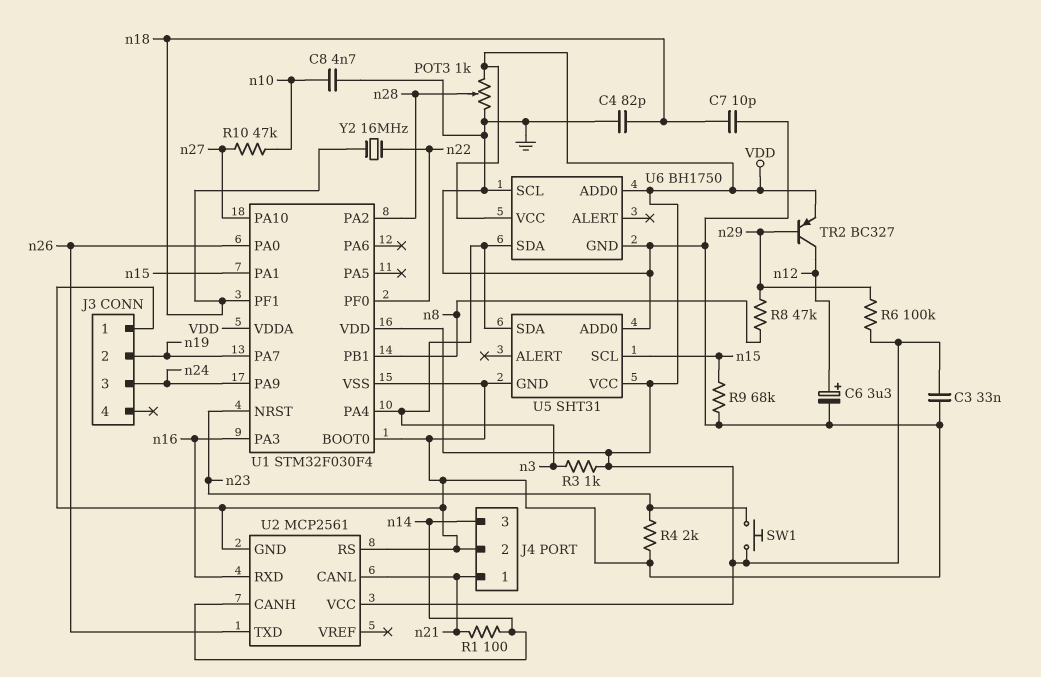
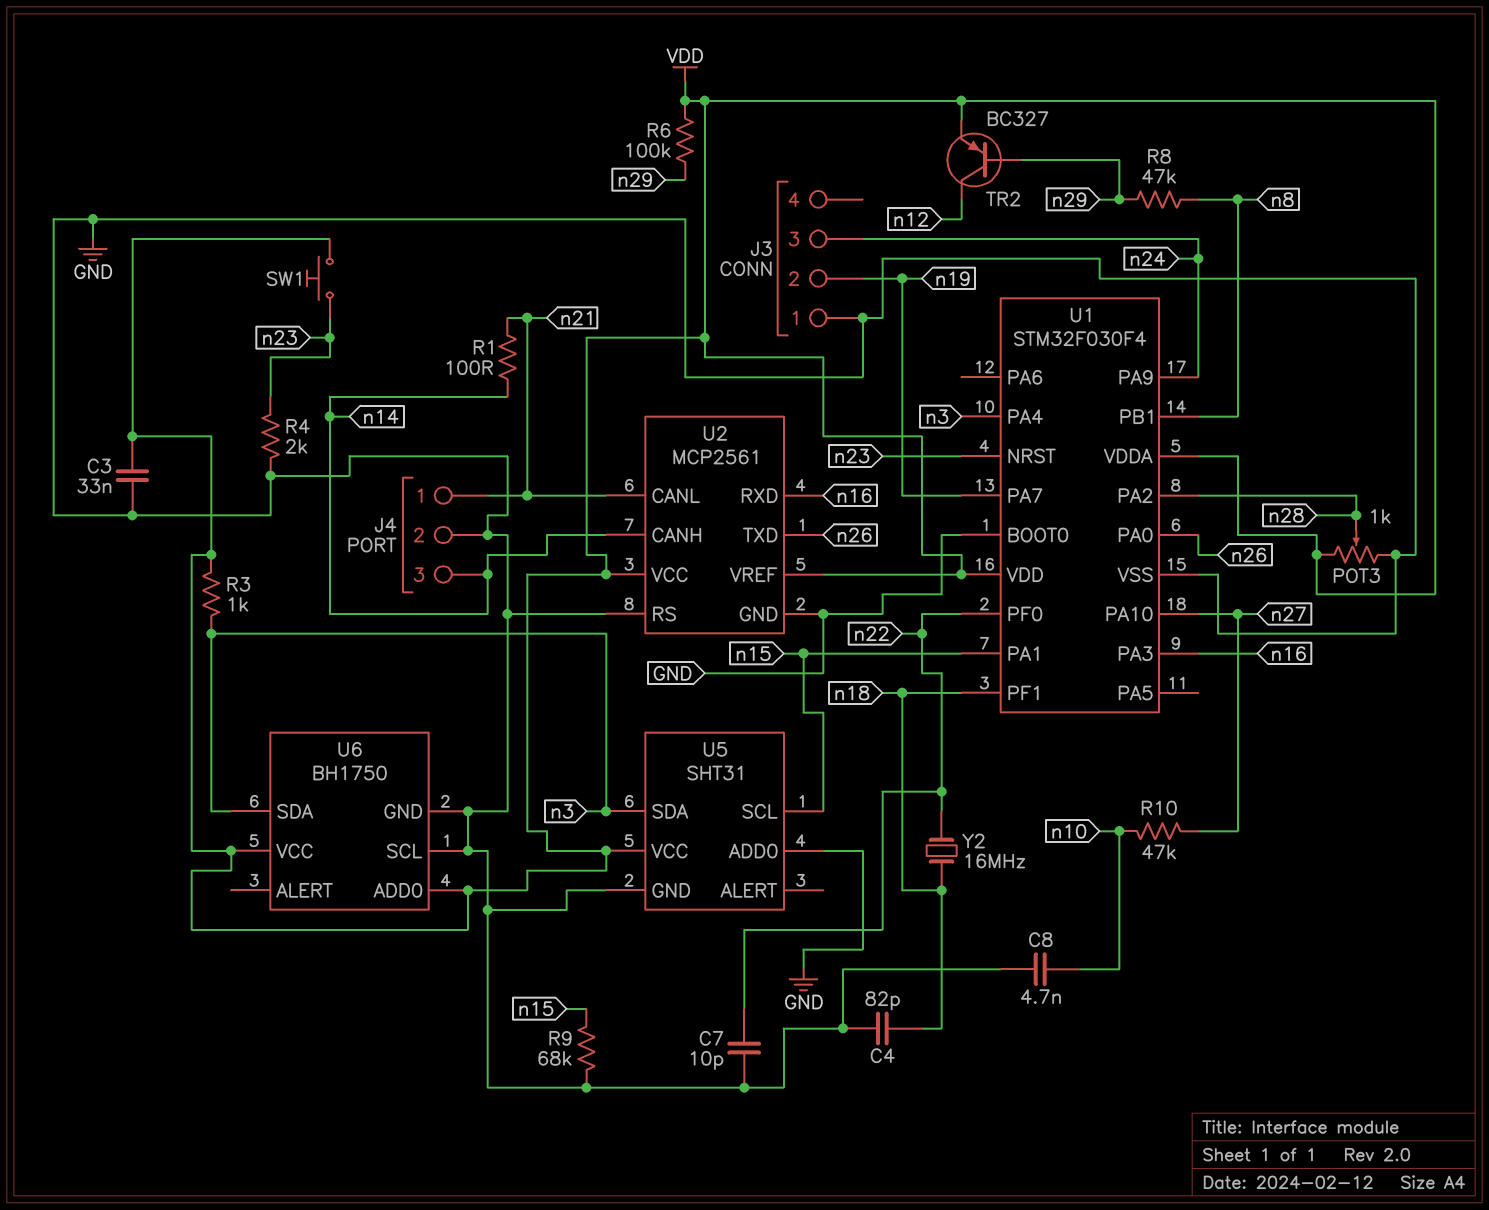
C6: 3.3uF (plus n12, minus GND) -> none
C7: 10pF (GND, n18) -> 10pF (GND, n22)
U2 pin VREF: none -> VDD

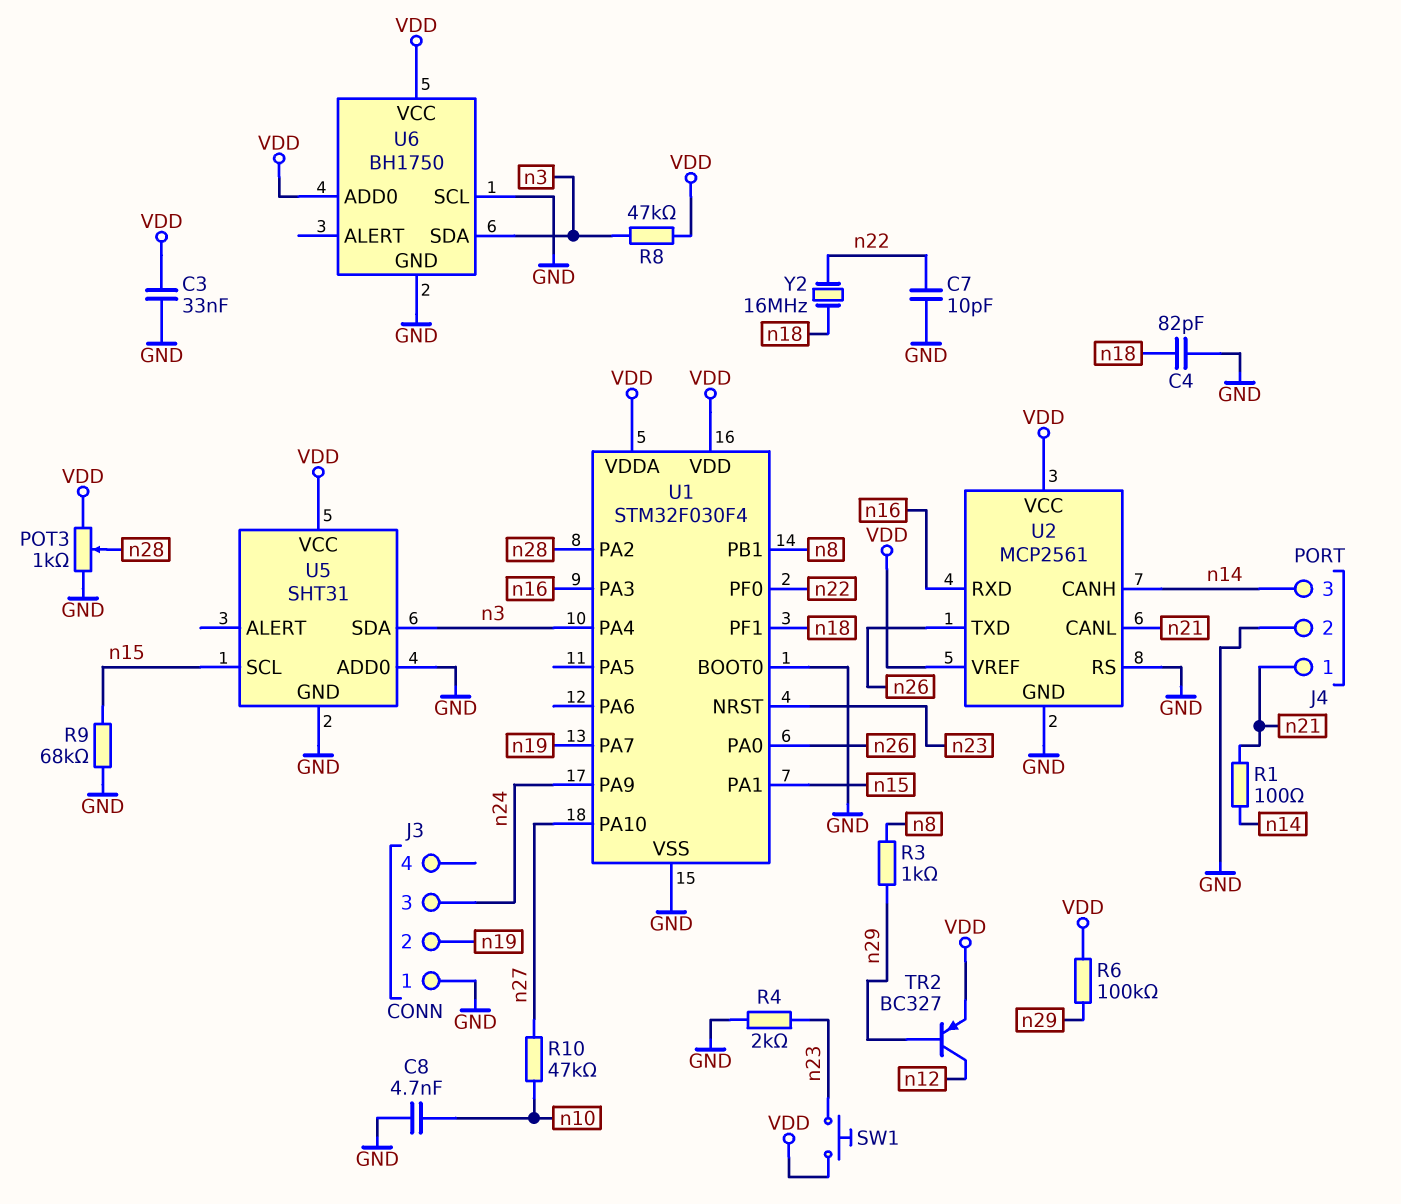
R3: 1k (VDD, n3) -> 1k (n8, n29)
R8: 47k (n8, n29) -> 47k (VDD, n3)

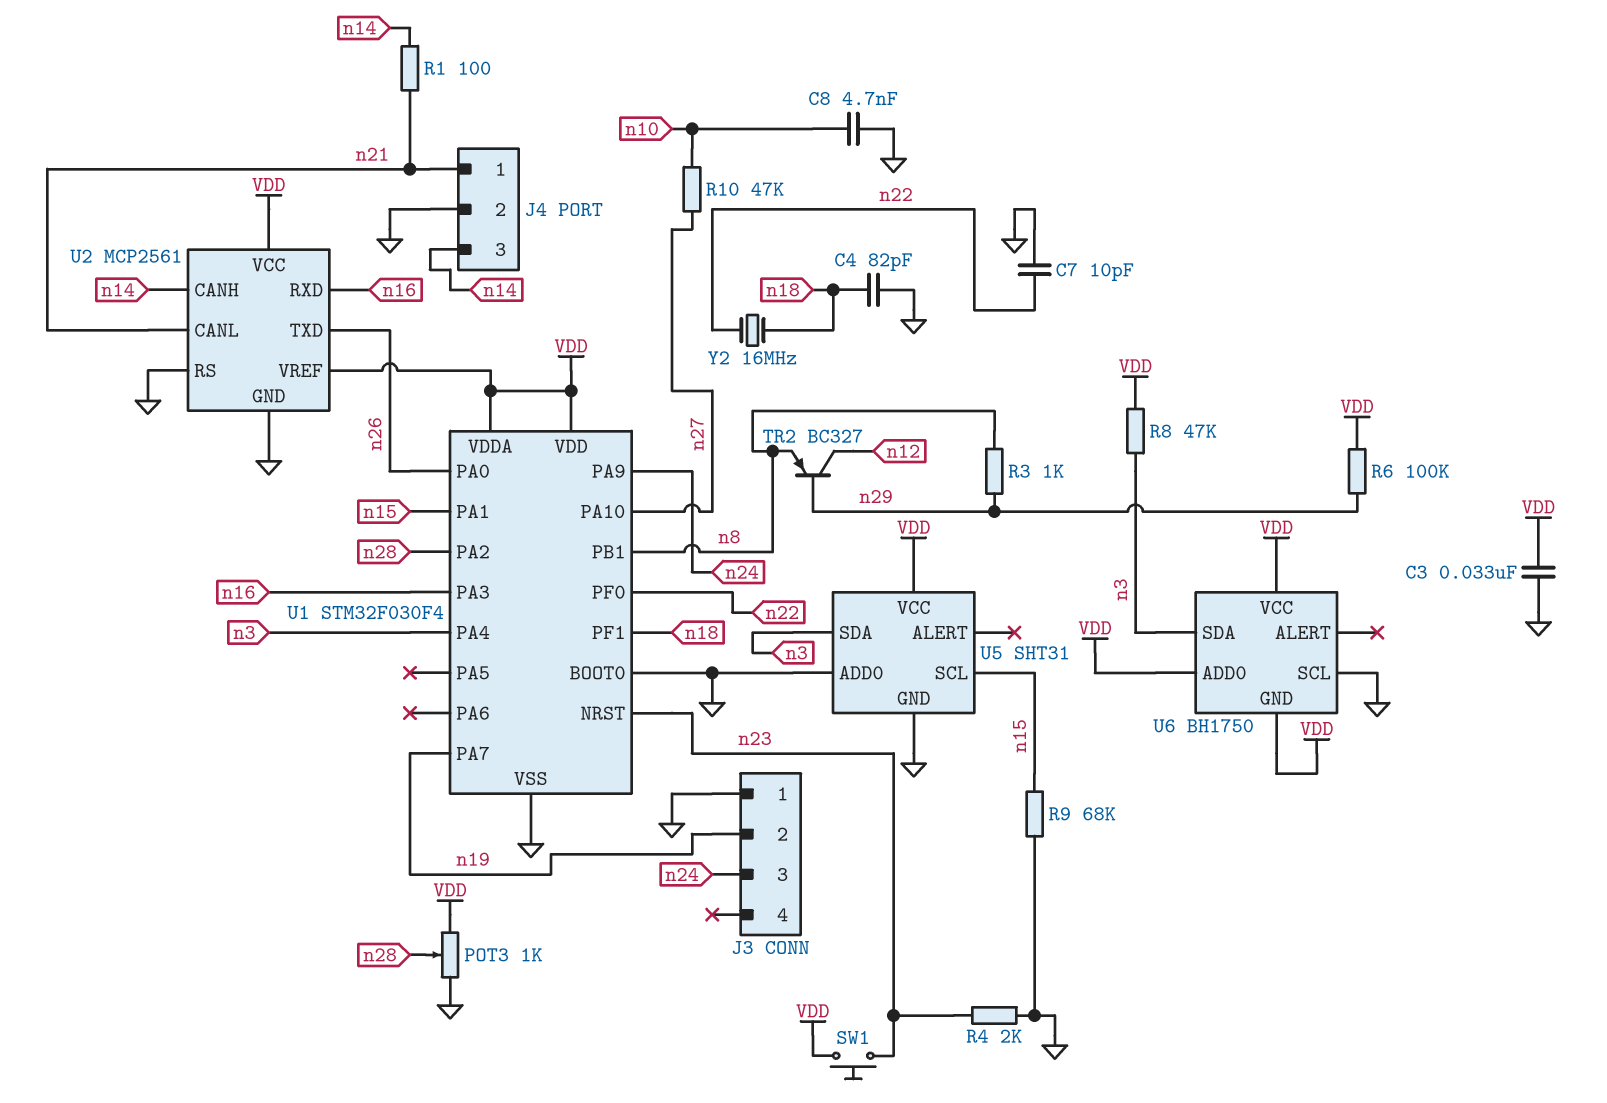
TR2: PNP BC327 (B n29, C n12, E VDD) -> PNP BC327 (B n29, C n12, E n8)
U6 pin GND: GND -> VDD

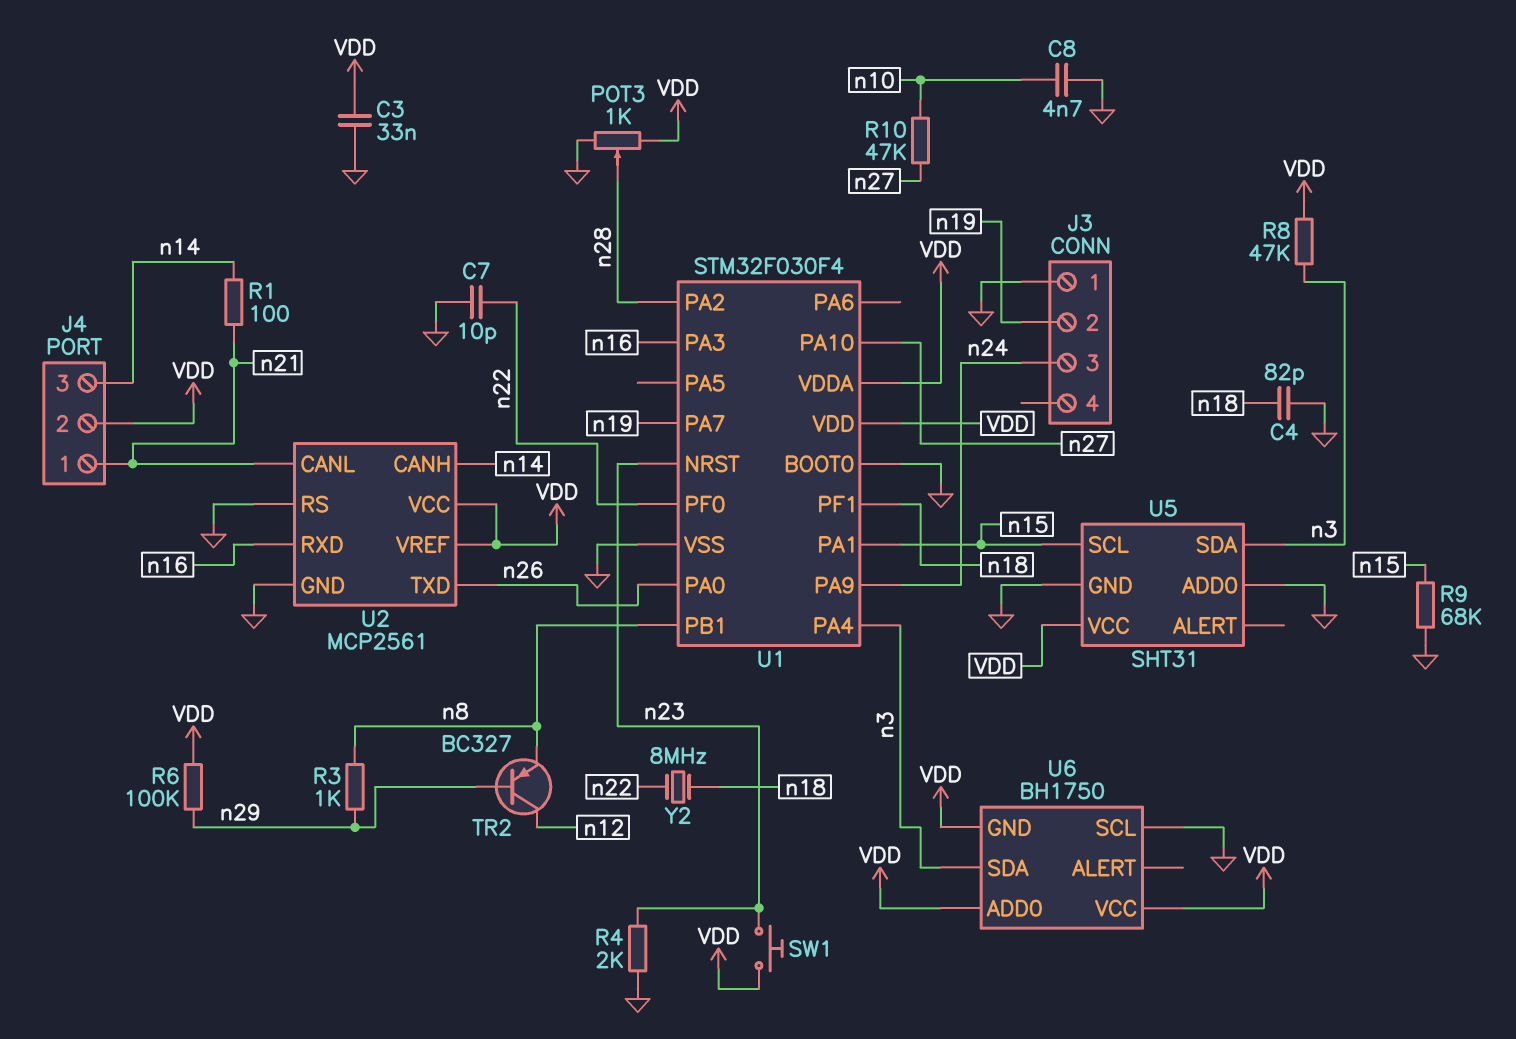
J4 pin 2: GND -> VDD
Y2: 16MHz (n18, n22) -> 8MHz (n18, n22)

